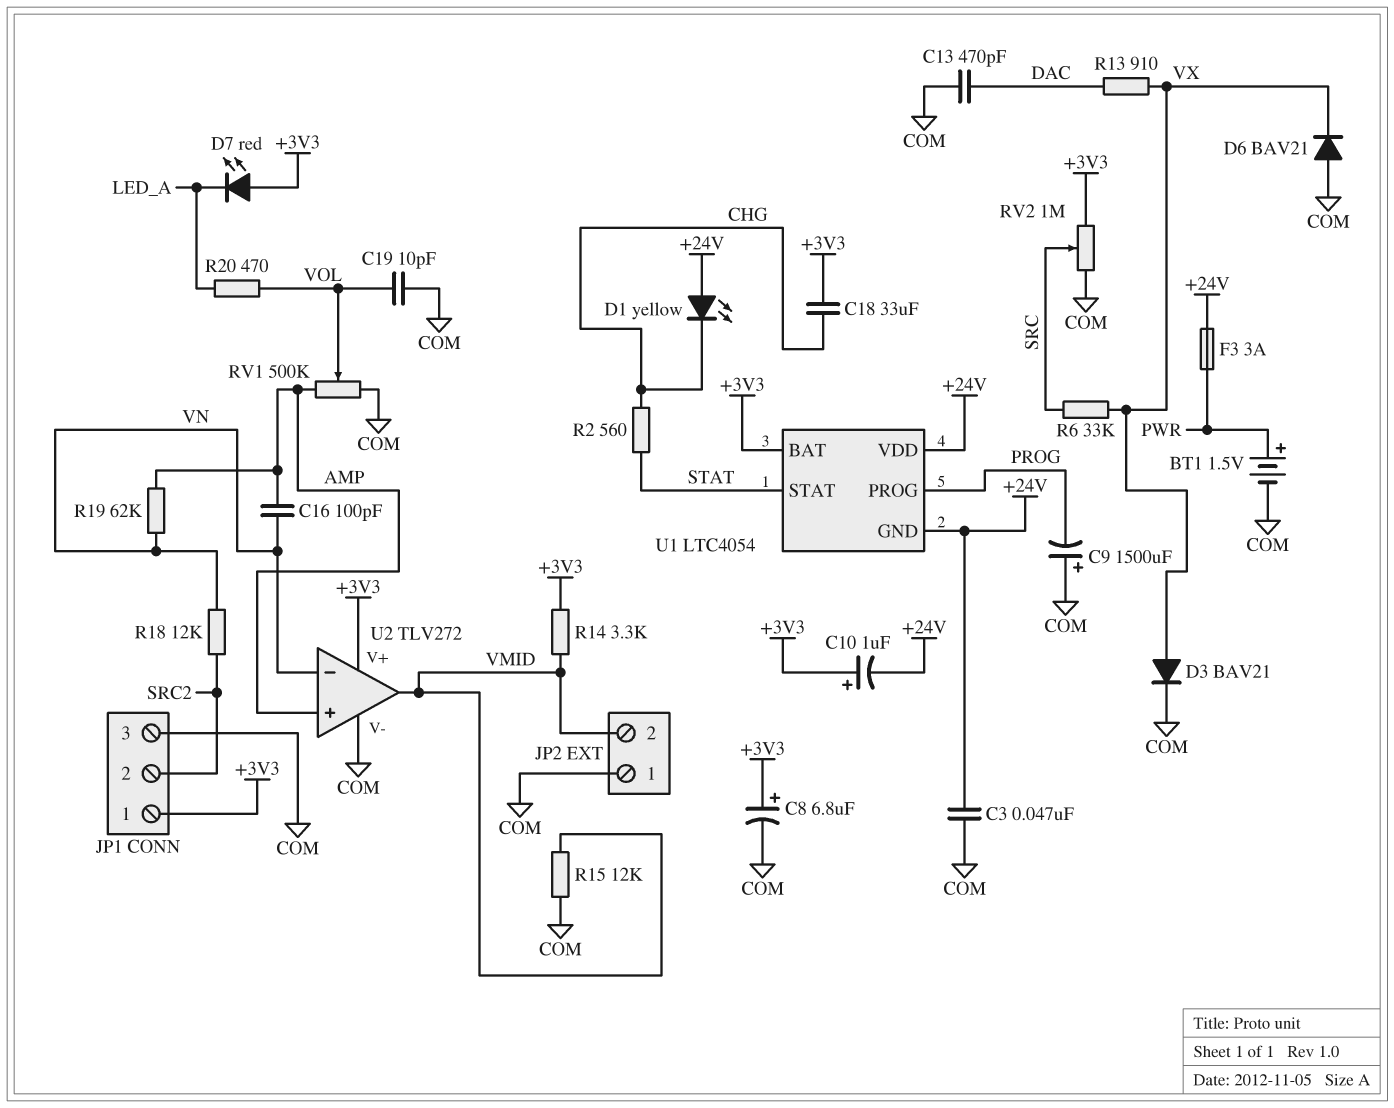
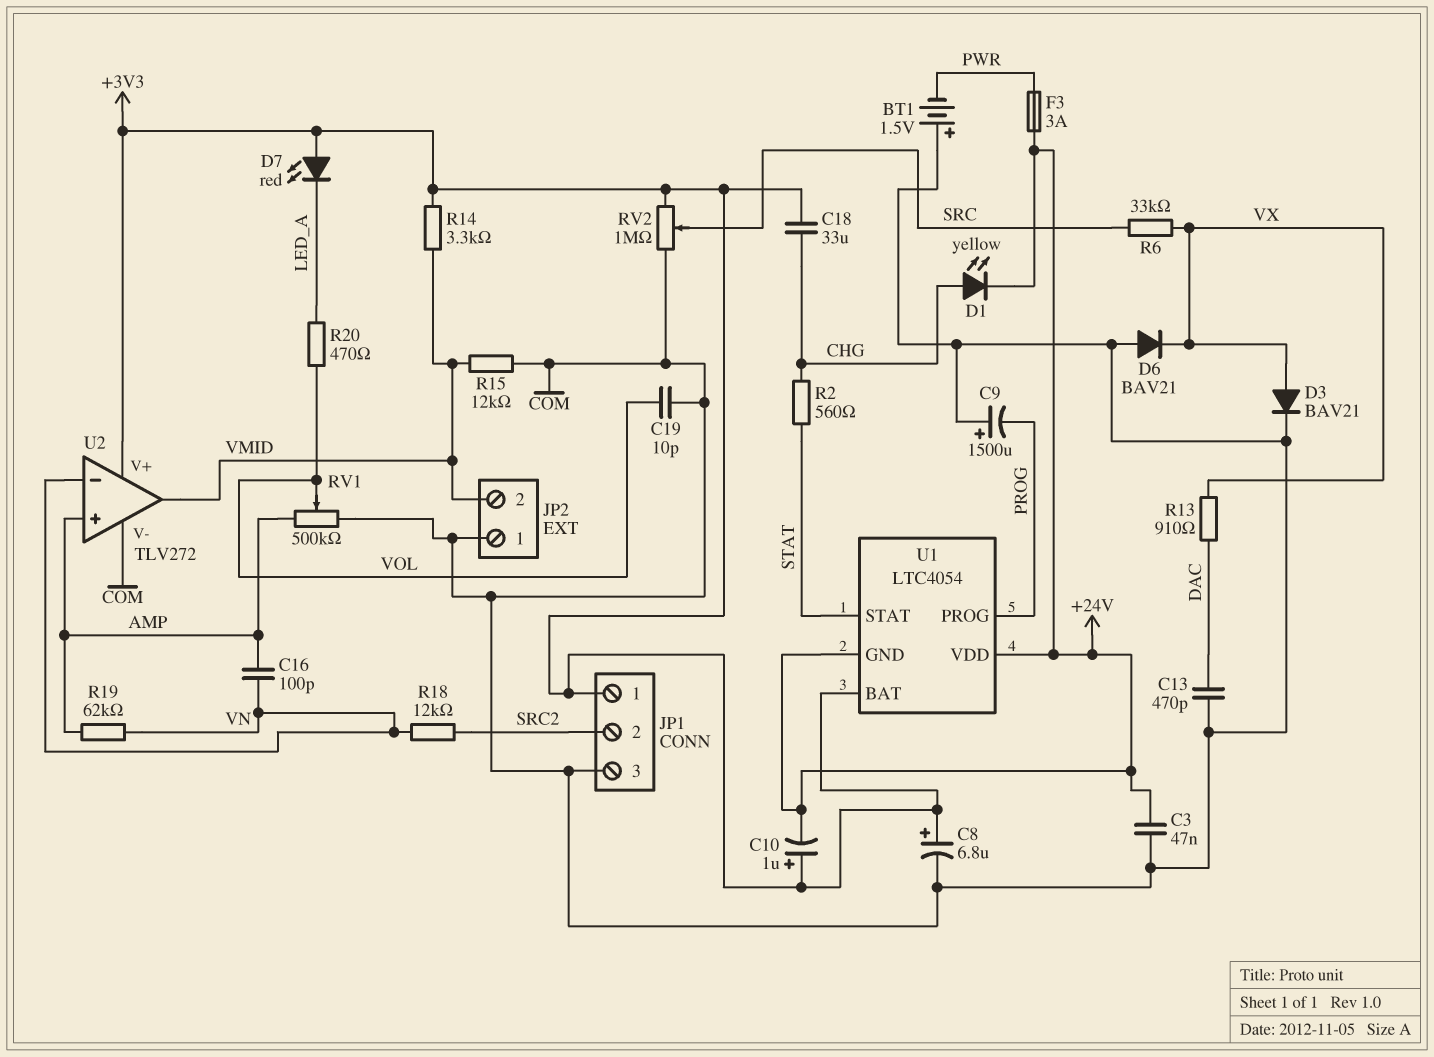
BT1: 1.5V (plus PWR, minus COM) -> 1.5V (plus COM, minus PWR)
D1: LED yellow (A +24V, K CHG) -> LED yellow (A CHG, K +24V)

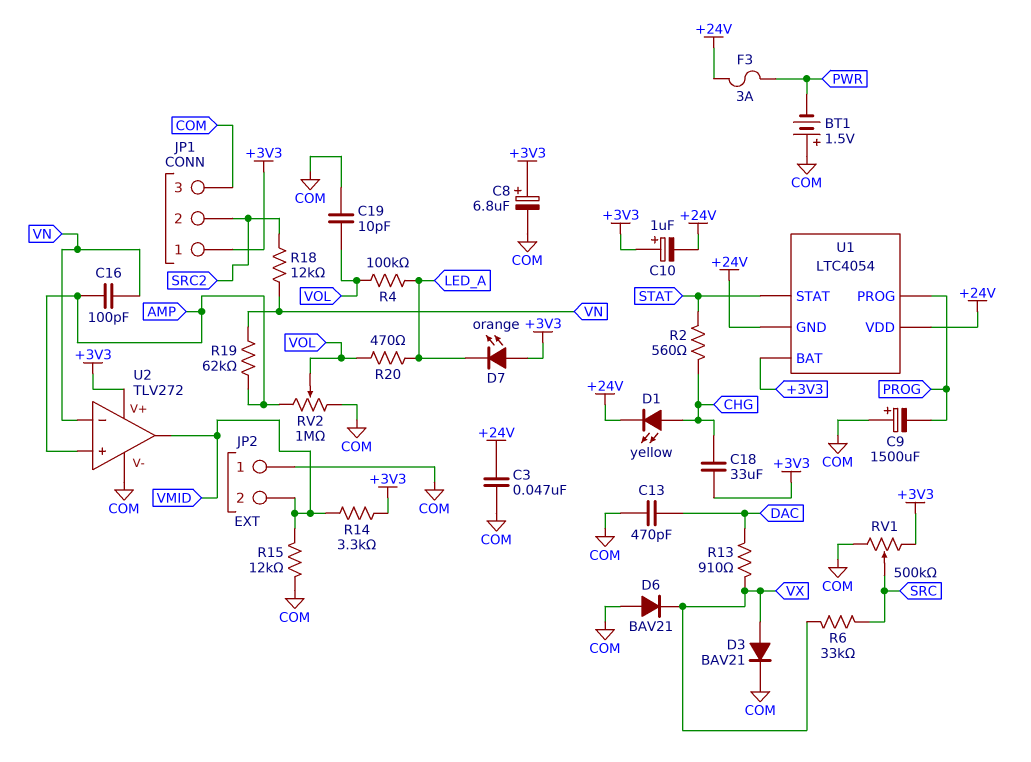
D7: LED red (A +3V3, K LED_A) -> LED orange (A +3V3, K LED_A)
R4: none -> 100k (LED_A, VOL)
RV1: 500k (AMP, COM, wiper VOL) -> 500k (+3V3, COM, wiper SRC)
RV2: 1M (+3V3, COM, wiper SRC) -> 1M (AMP, COM, wiper VOL)

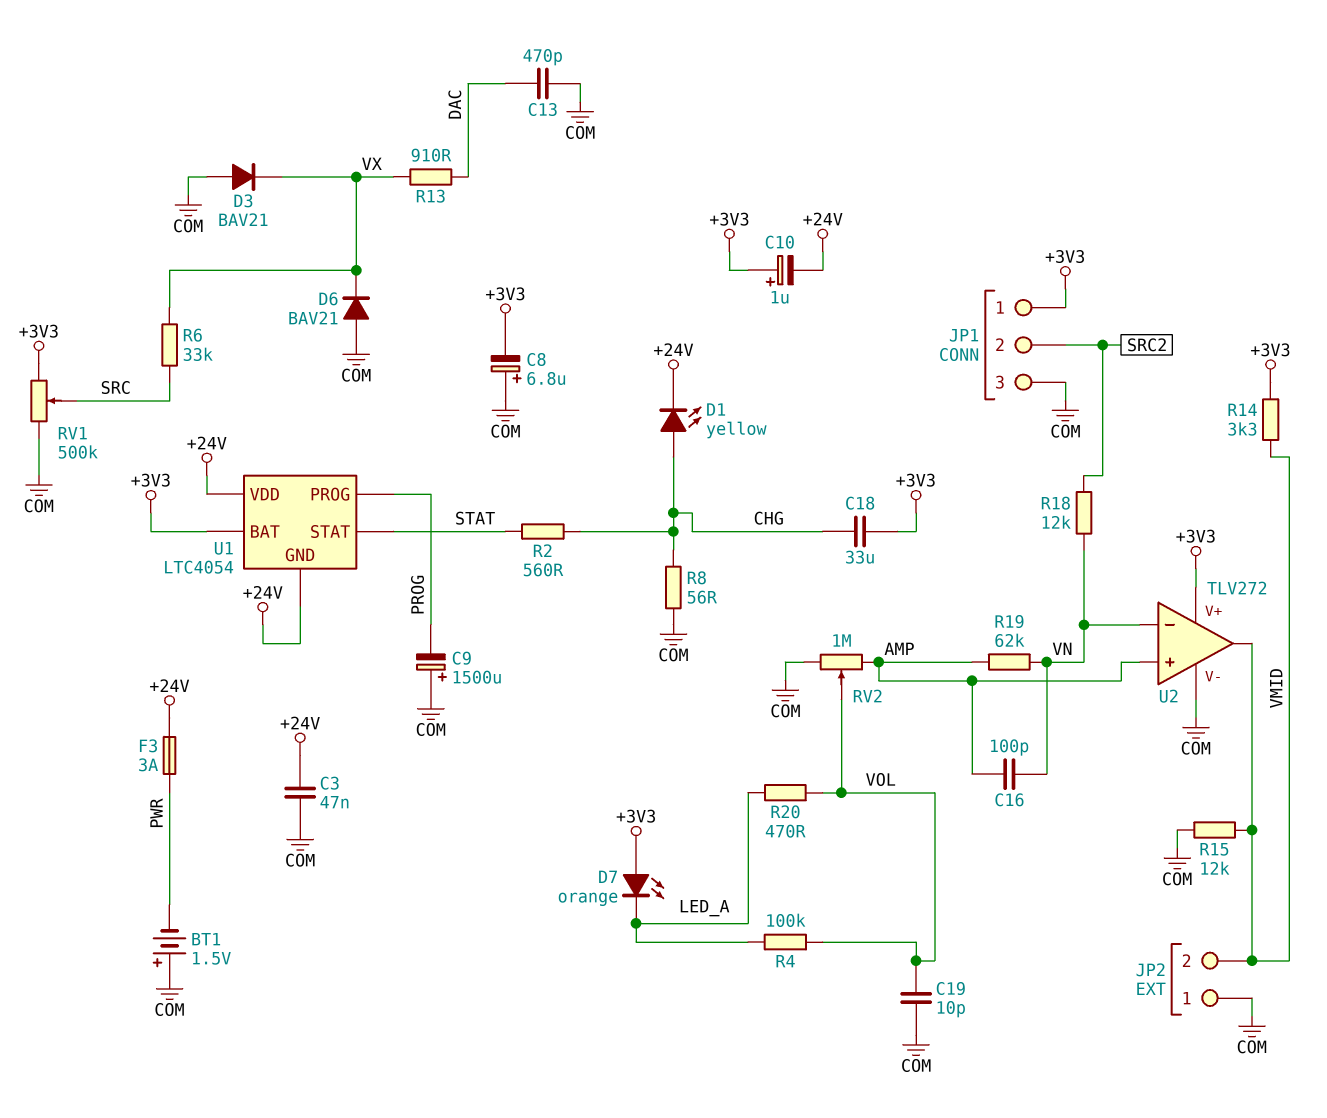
C8: 6.8uF (plus +3V3, minus COM) -> 6.8uF (plus COM, minus +3V3)
D3: diode BAV21 (A VX, K COM) -> diode BAV21 (A COM, K VX)
R8: none -> 56 (CHG, COM)

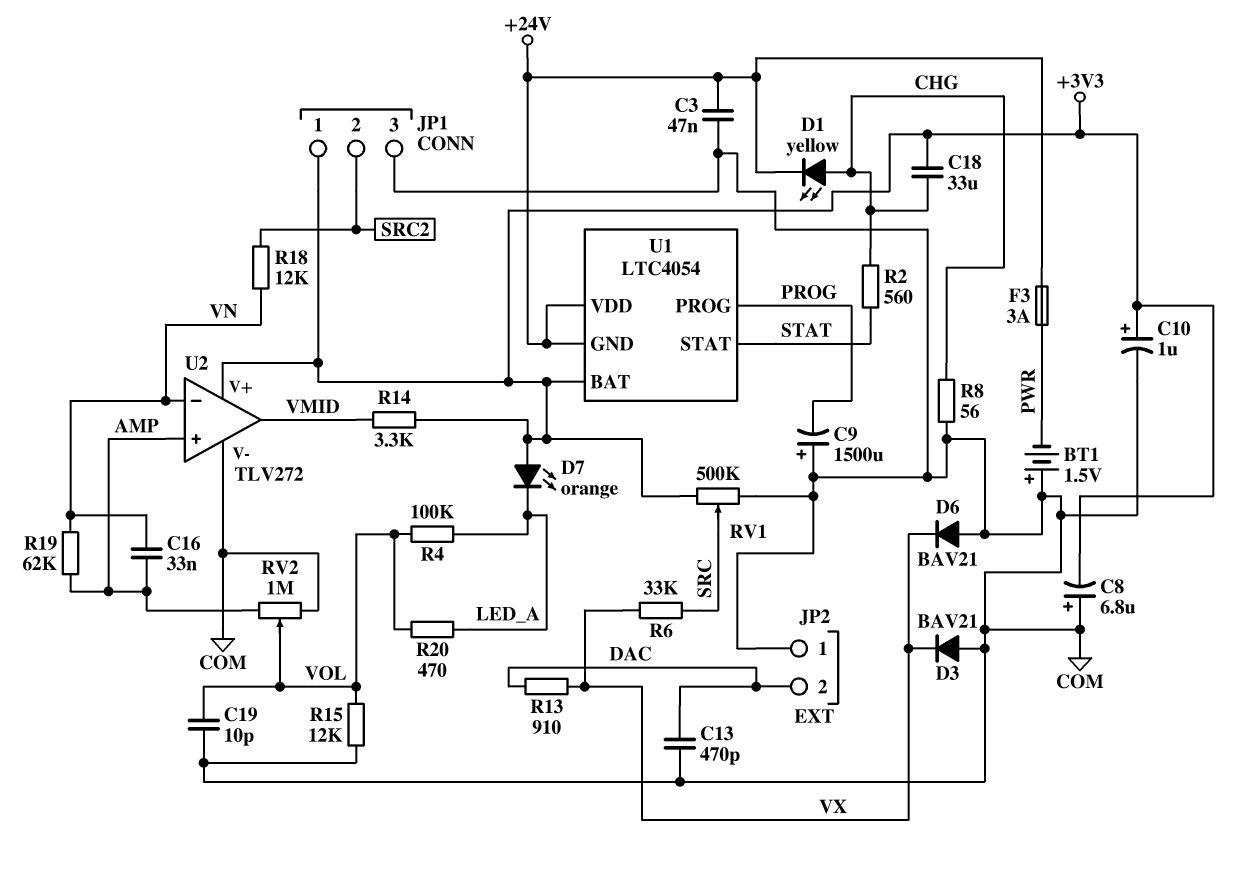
C10: 1uF (plus +3V3, minus +24V) -> 1uF (plus +3V3, minus COM)
C16: 100pF (AMP, VN) -> 33nF (AMP, VN)
JP2 pin 2: VMID -> DAC
R15: 12k (COM, VMID) -> 12k (COM, VOL)

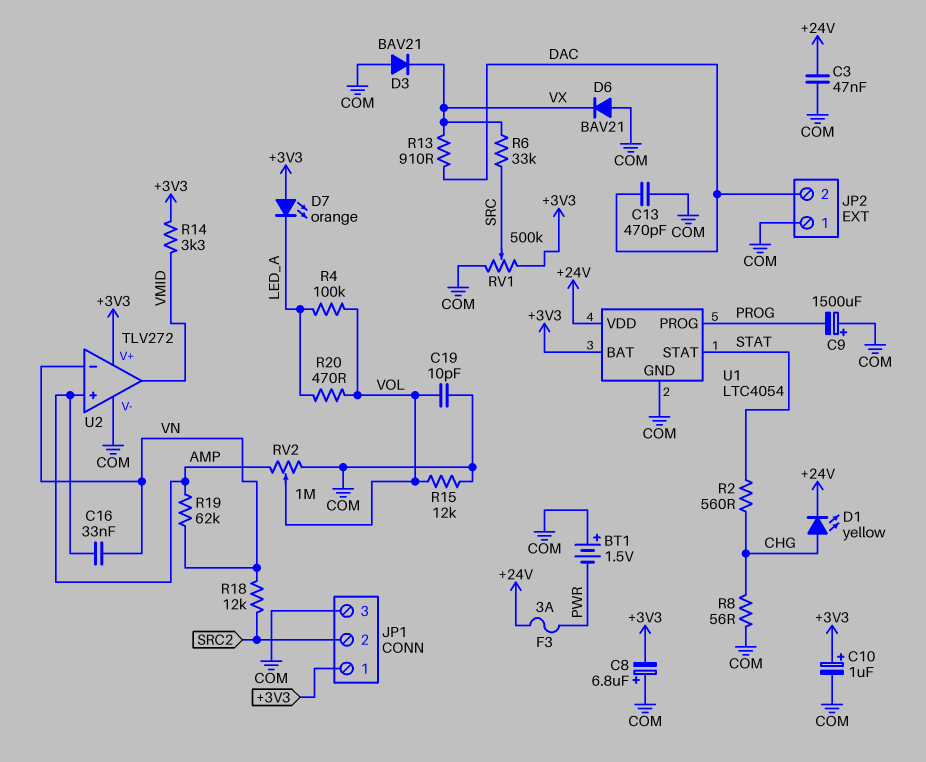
C18: 33uF (+3V3, CHG) -> none
U1 pin GND: +24V -> COM

